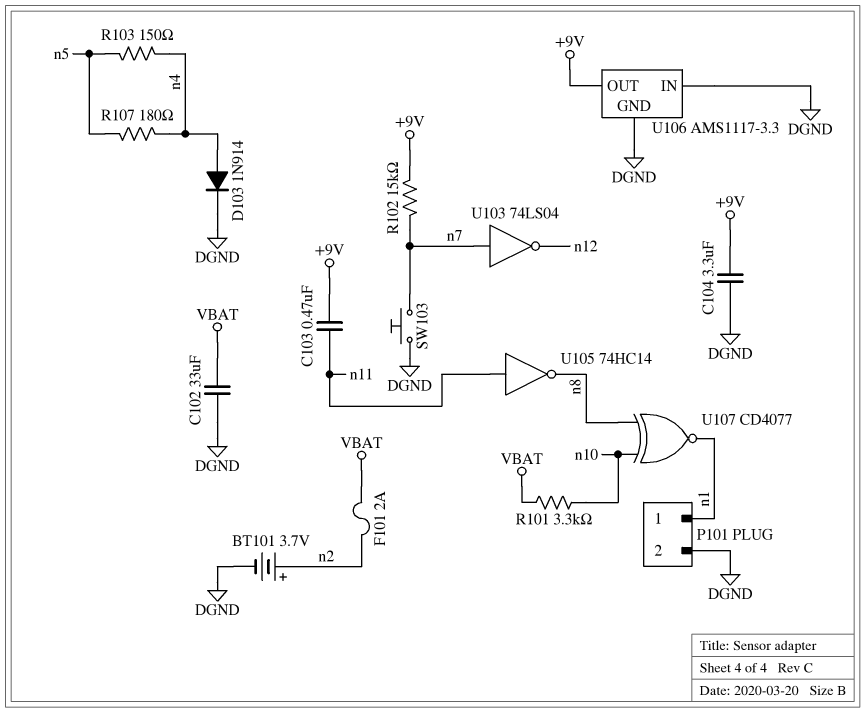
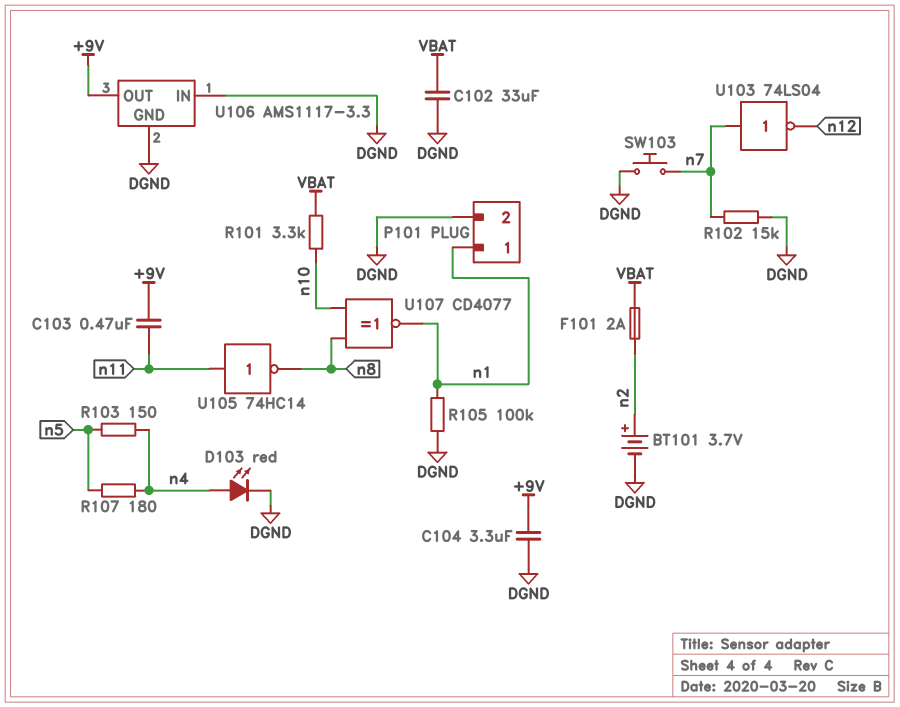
D103: diode 1N914 (A n4, K DGND) -> LED red (A n4, K DGND)
R102: 15k (+9V, n7) -> 15k (DGND, n7)
R105: none -> 100k (DGND, n1)

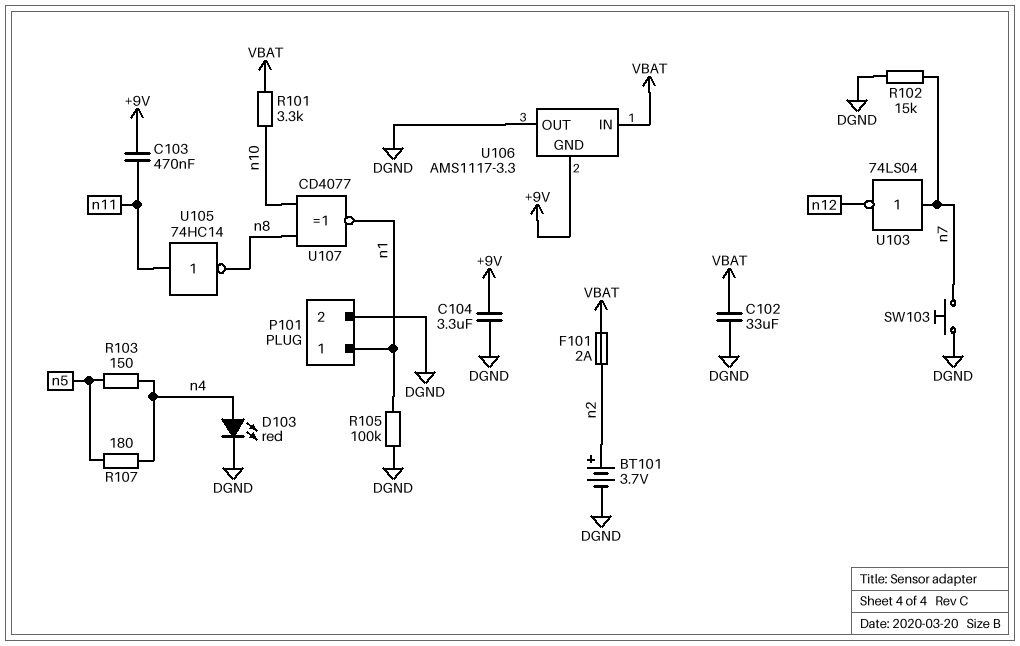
U106 pin GND: DGND -> +9V
U106 pin IN: DGND -> VBAT
U106 pin OUT: +9V -> DGND

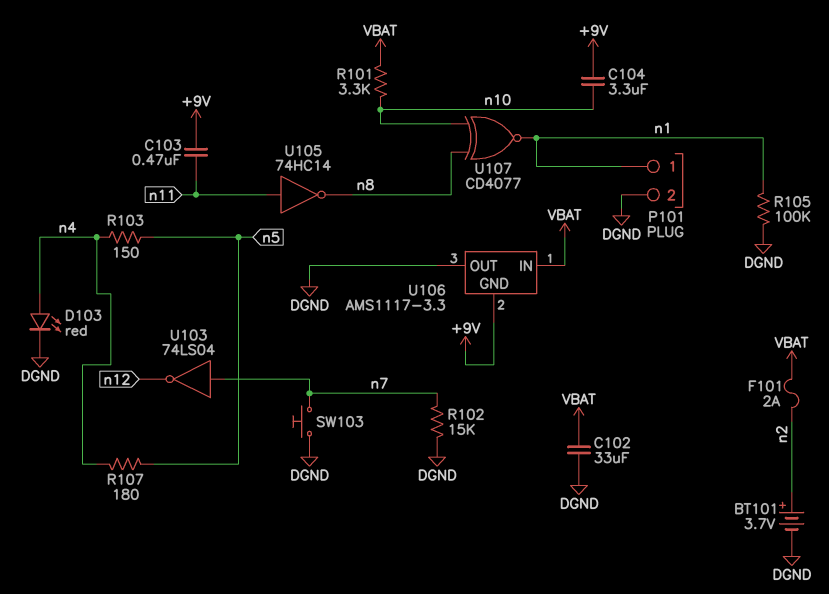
C104: 3.3uF (+9V, DGND) -> 3.3uF (+9V, n10)

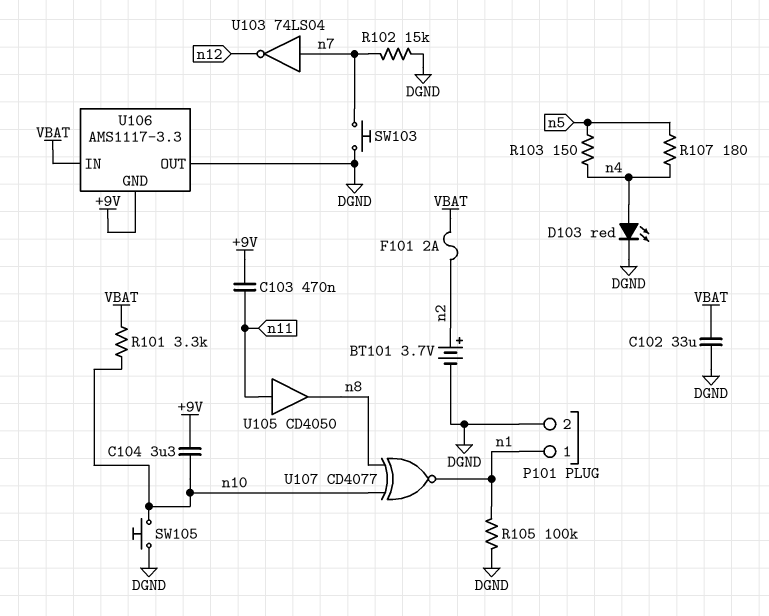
SW105: none -> button (DGND, n10)
U105: NOT 74HC14 (in n11, out n8) -> buffer CD4050 (in n11, out n8)

